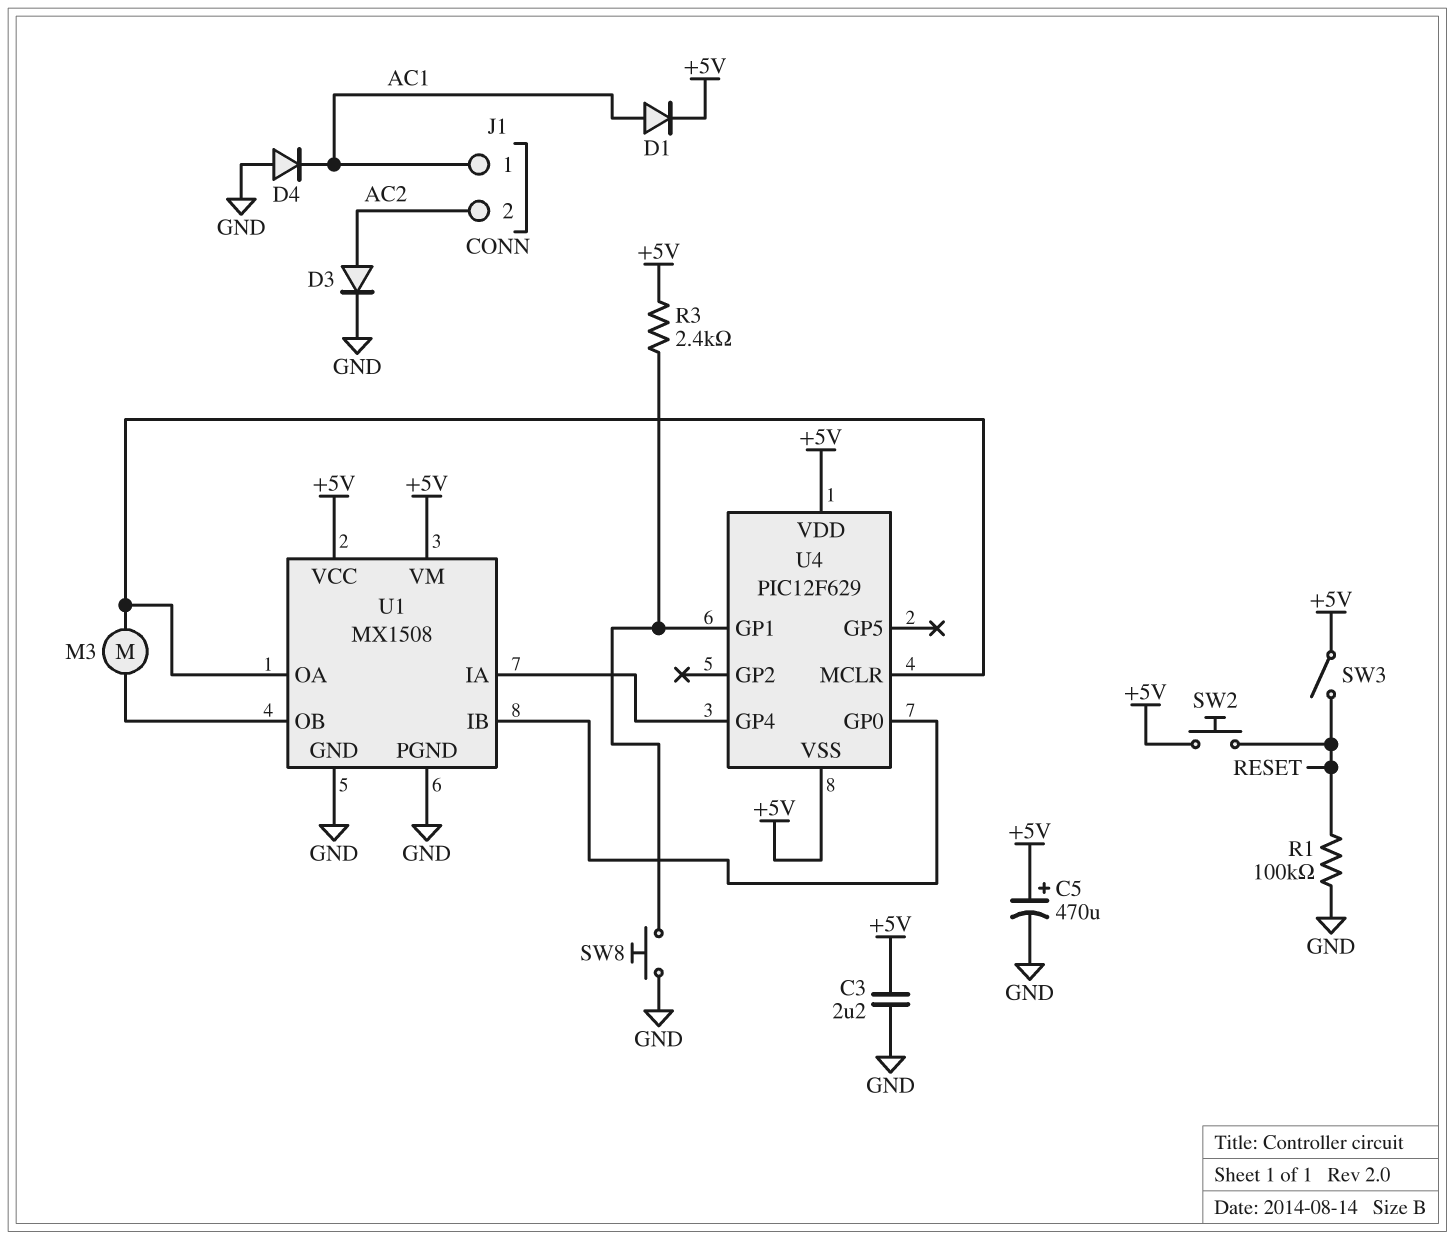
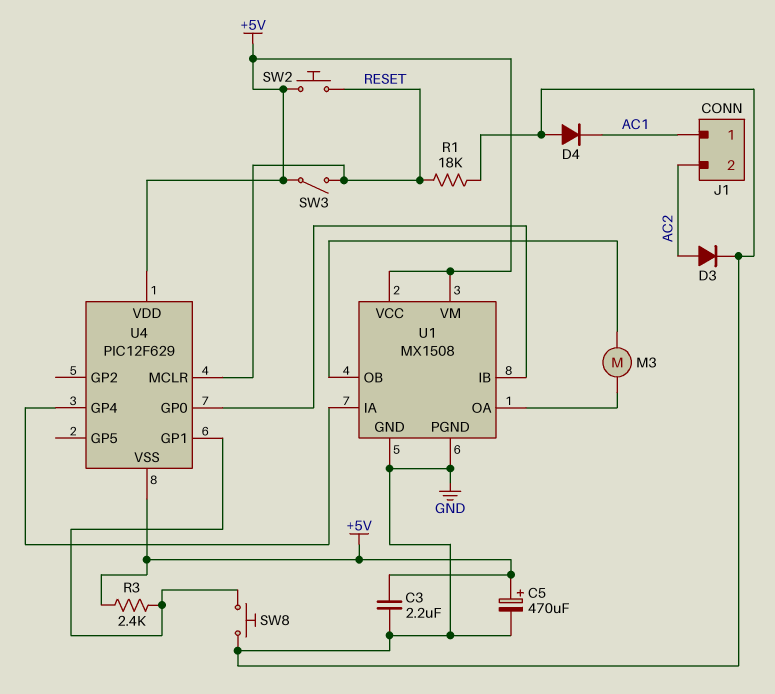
D1: diode (A AC1, K +5V) -> none
R1: 100k (GND, RESET) -> 18k (GND, RESET)
U4 pin MCLR: U1/OA -> RESET

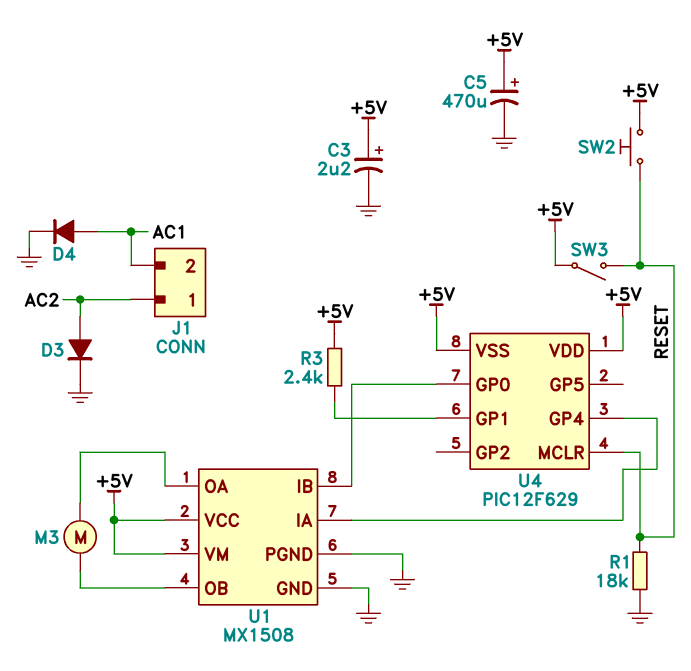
C3: 2.2uF (+5V, GND) -> 2.2uF (plus +5V, minus GND)
D4: diode (A GND, K AC1) -> diode (A AC1, K GND)
J1 pin 1: AC1 -> AC2
J1 pin 2: AC2 -> AC1
SW8: button (GND, U4/GP1) -> none

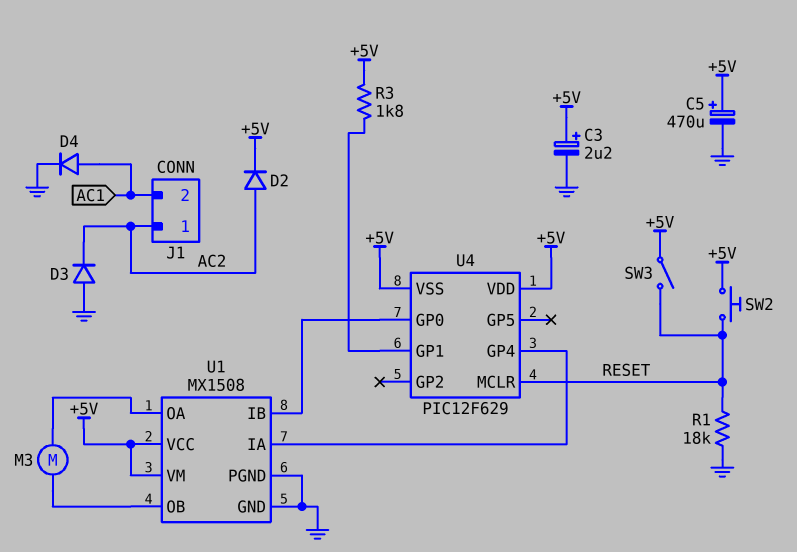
D2: none -> diode (A AC2, K +5V)
D3: diode (A AC2, K GND) -> diode (A GND, K AC2)
R3: 2.4k (+5V, U4/GP1) -> 1.8k (+5V, U4/GP1)

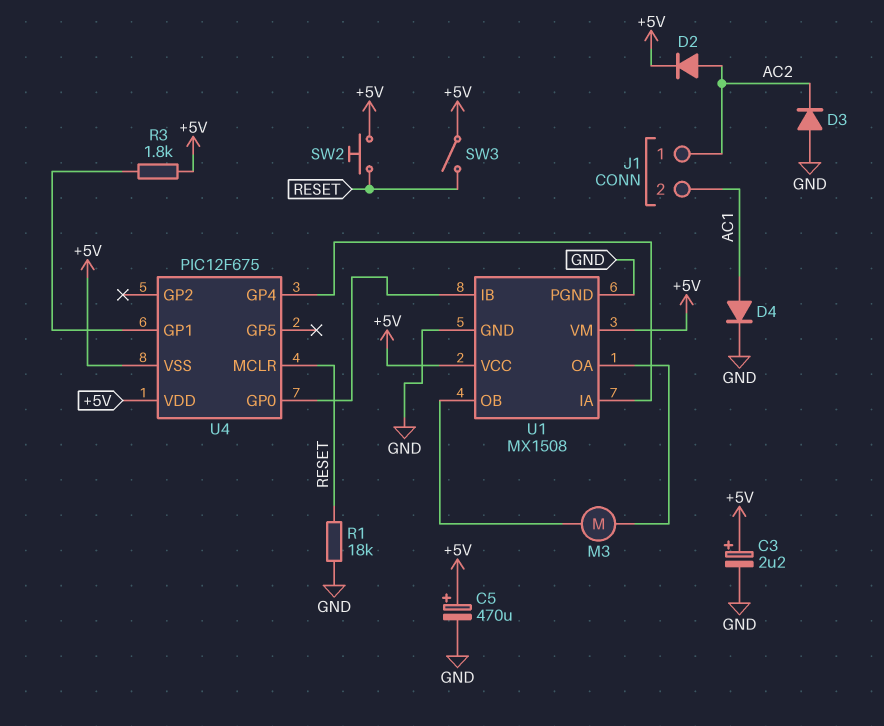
U4: PIC12F629 -> PIC12F675

